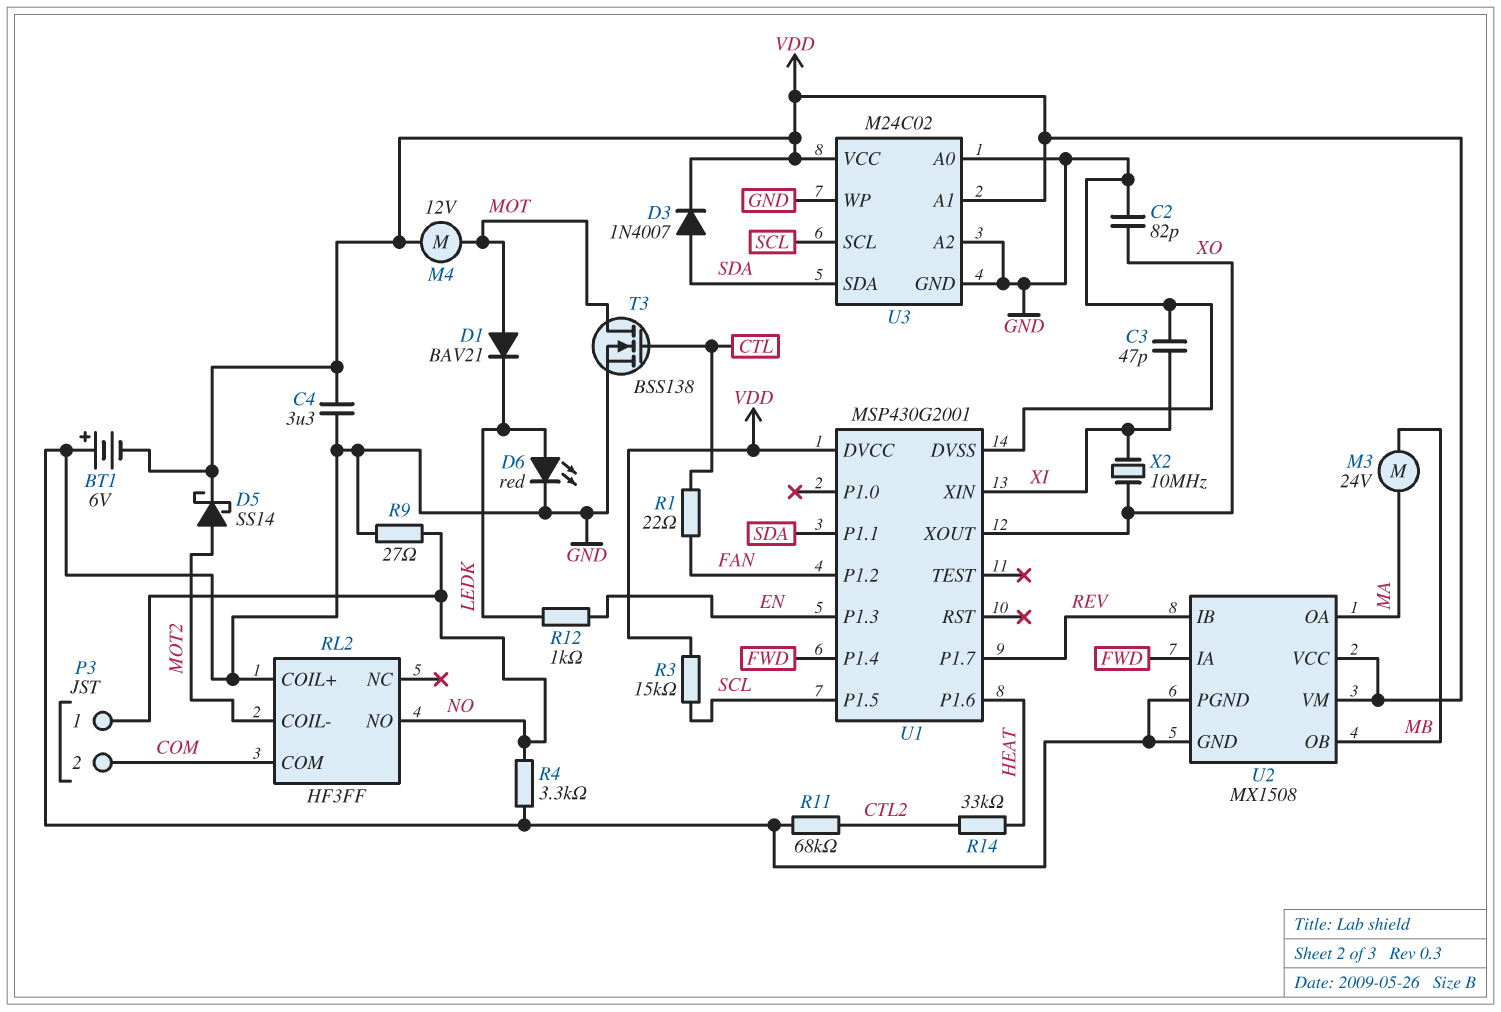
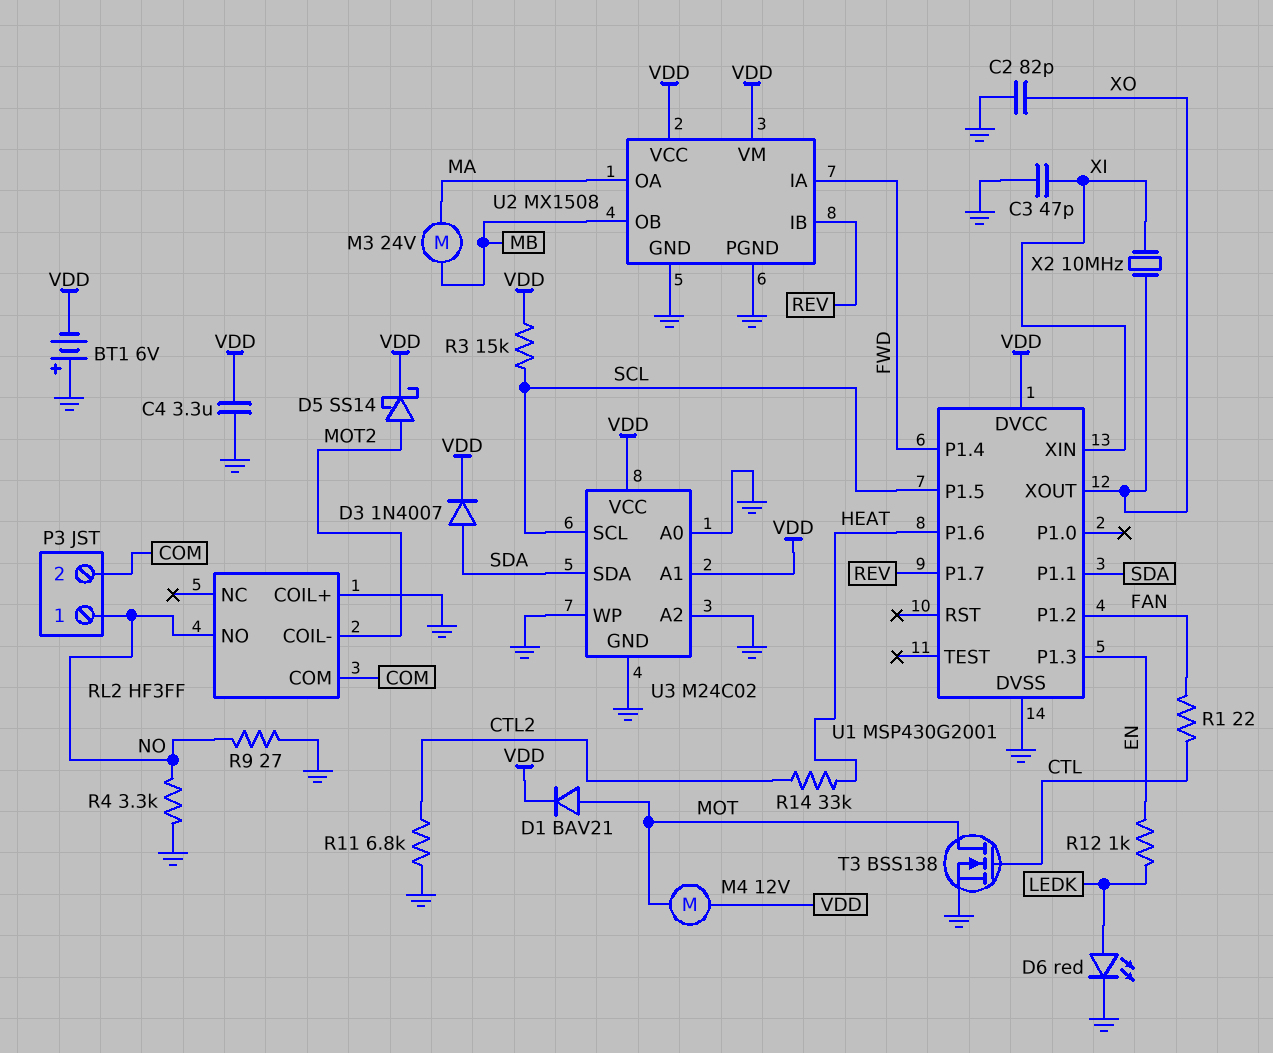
D1: diode BAV21 (A MOT, K LEDK) -> diode BAV21 (A MOT, K VDD)
R11: 68k (CTL2, GND) -> 6.8k (CTL2, GND)

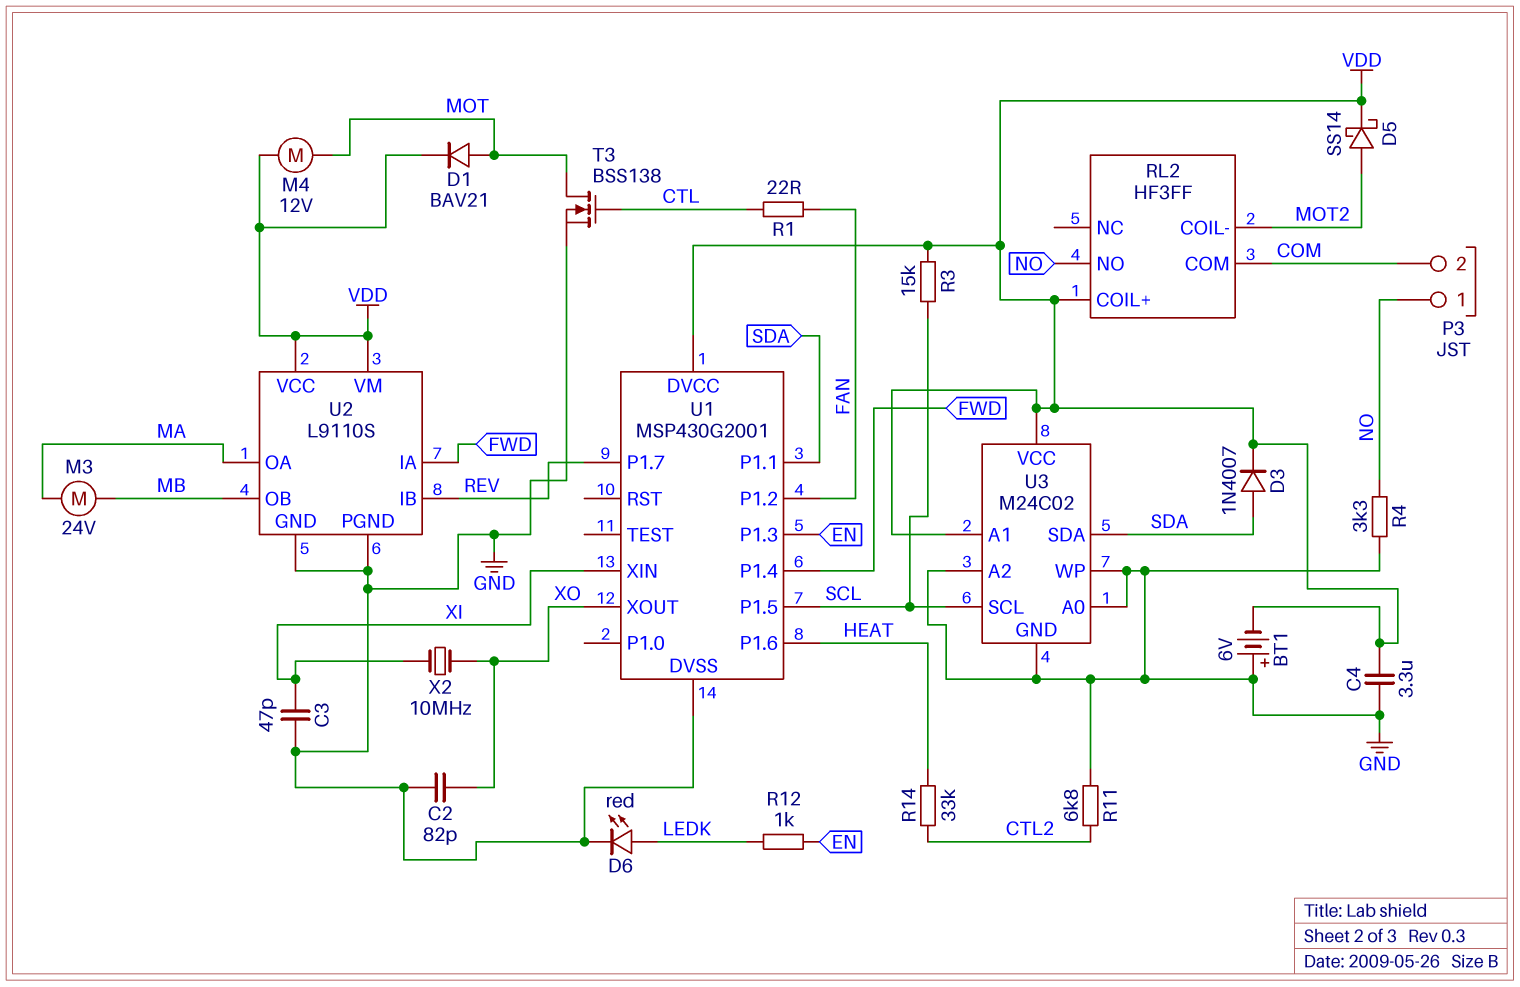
R9: 27 (GND, NO) -> none
RL2 pin COIL+: GND -> VDD
U2: MX1508 -> L9110S

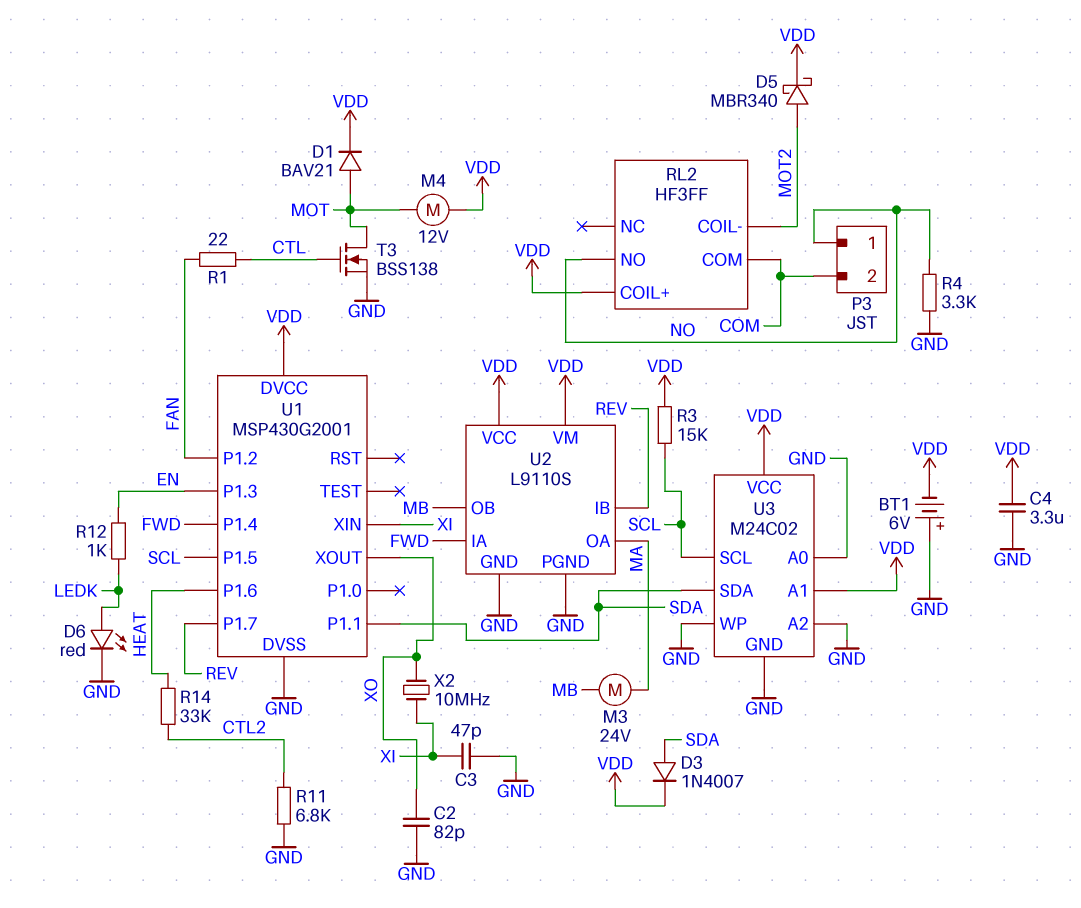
D5: schottky SS14 (A MOT2, K VDD) -> schottky MBR340 (A MOT2, K VDD)

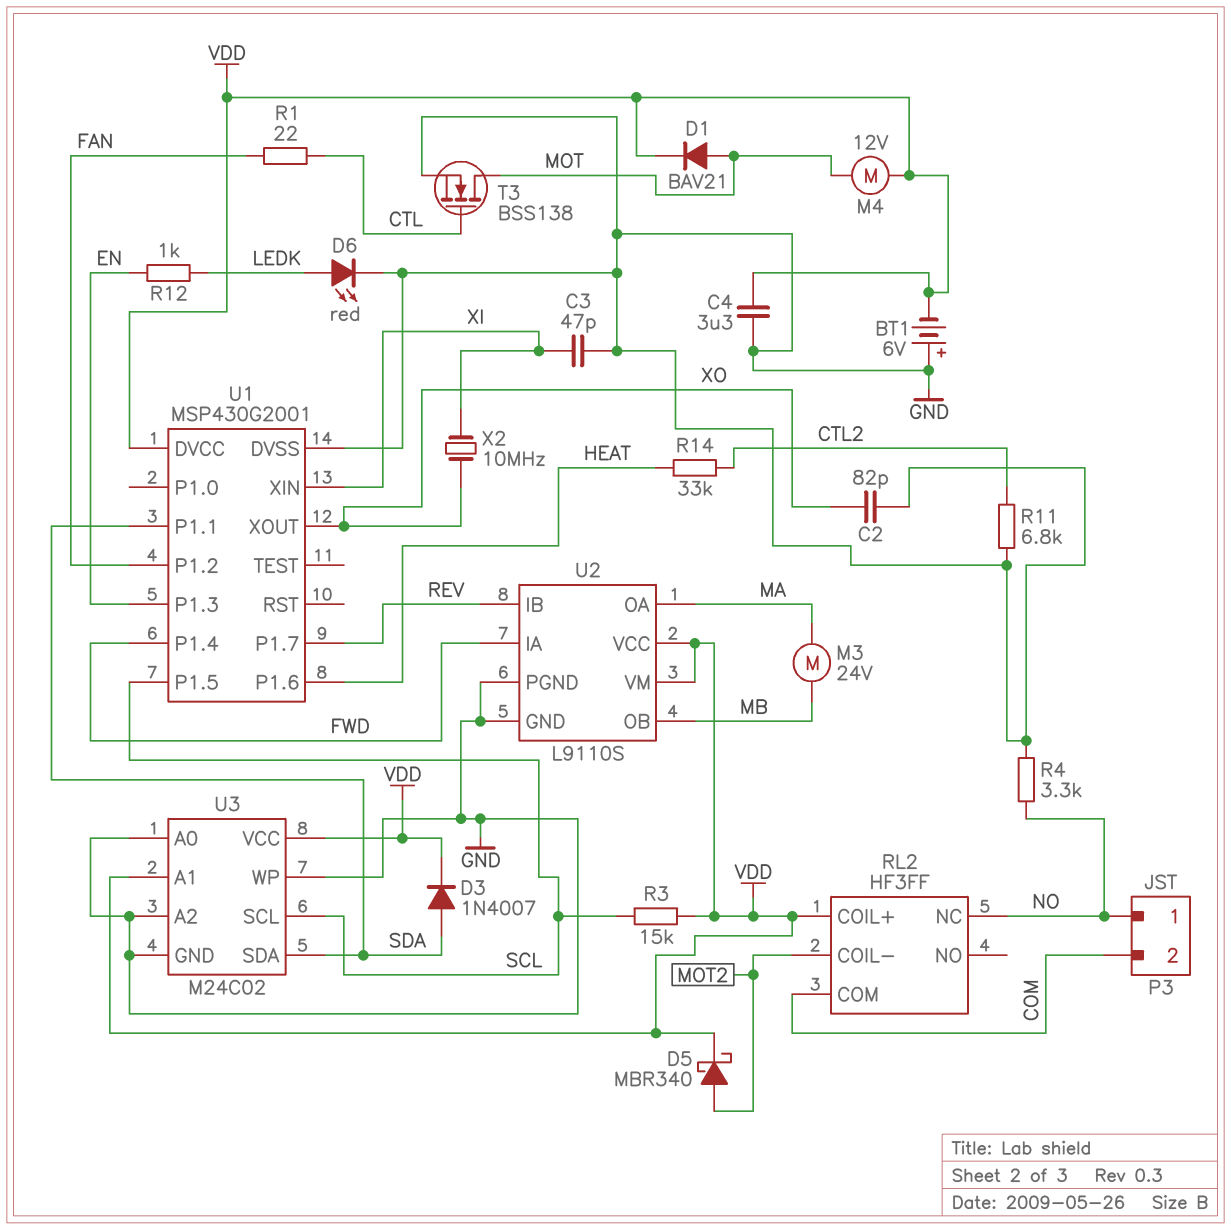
RL2 pin NC: none -> NO
RL2 pin NO: NO -> none

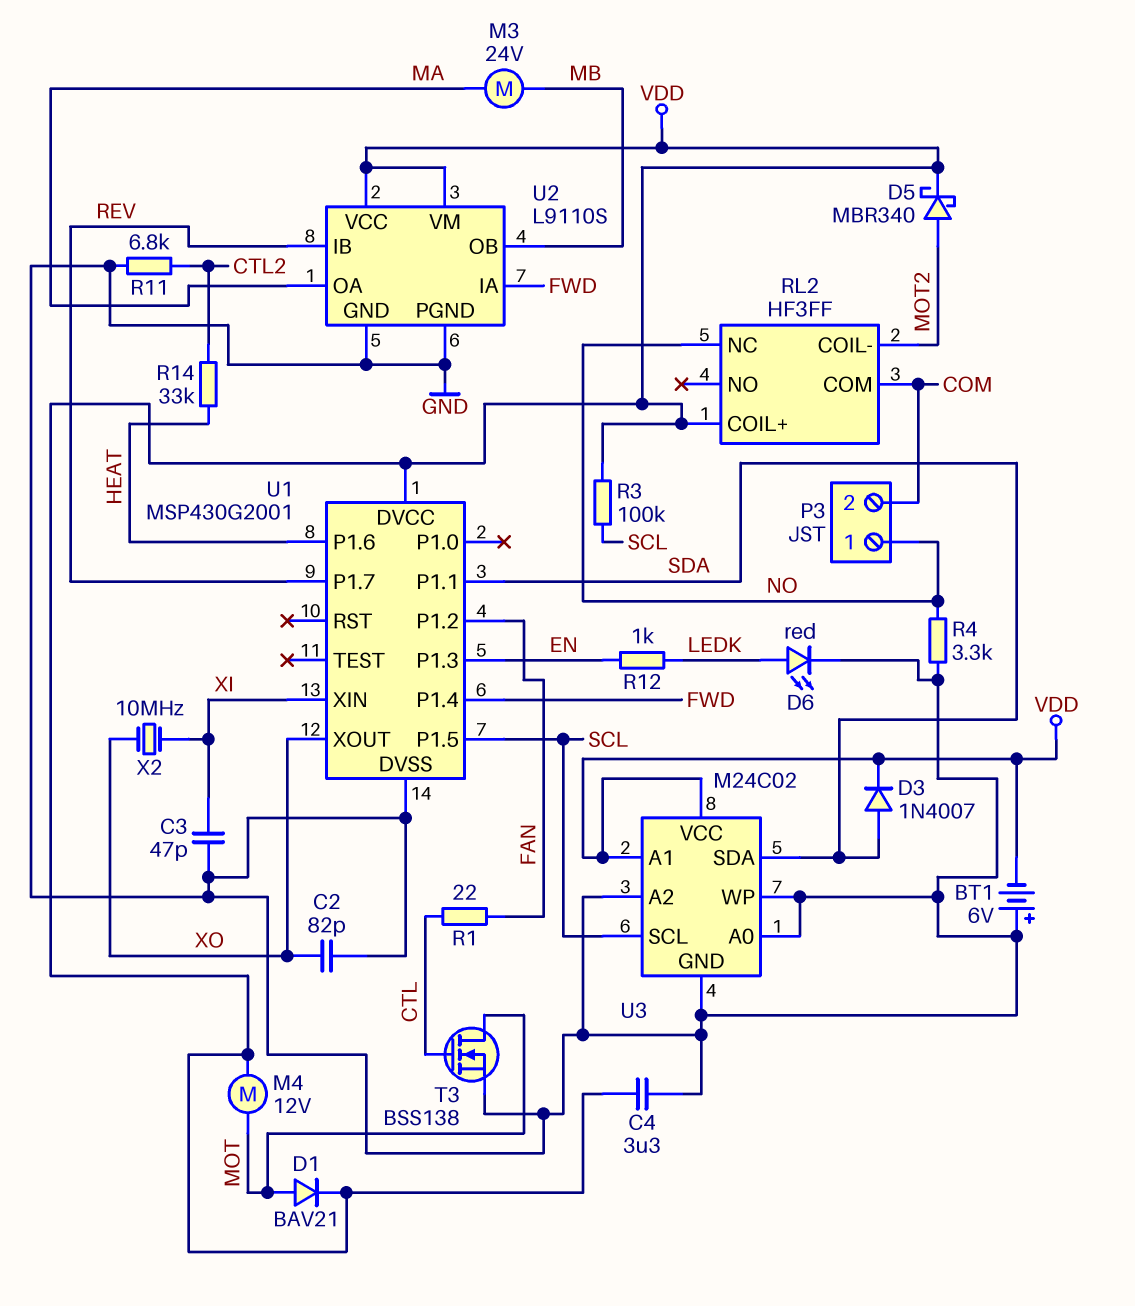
R3: 15k (SCL, VDD) -> 100k (SCL, VDD)

